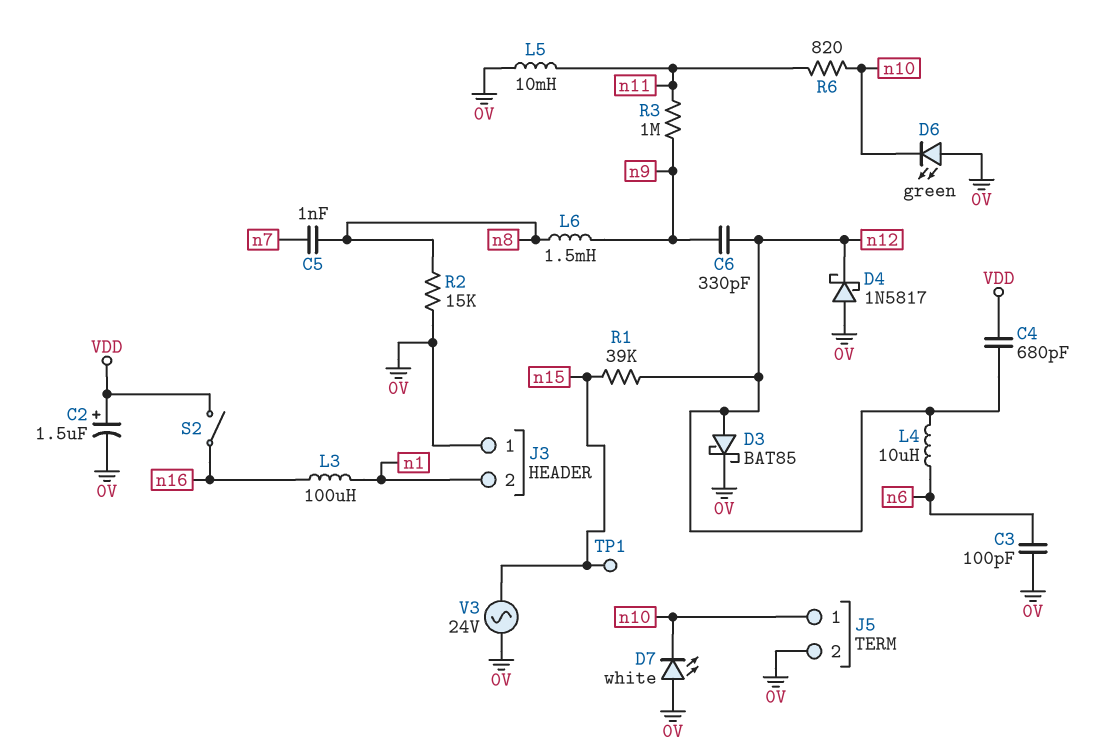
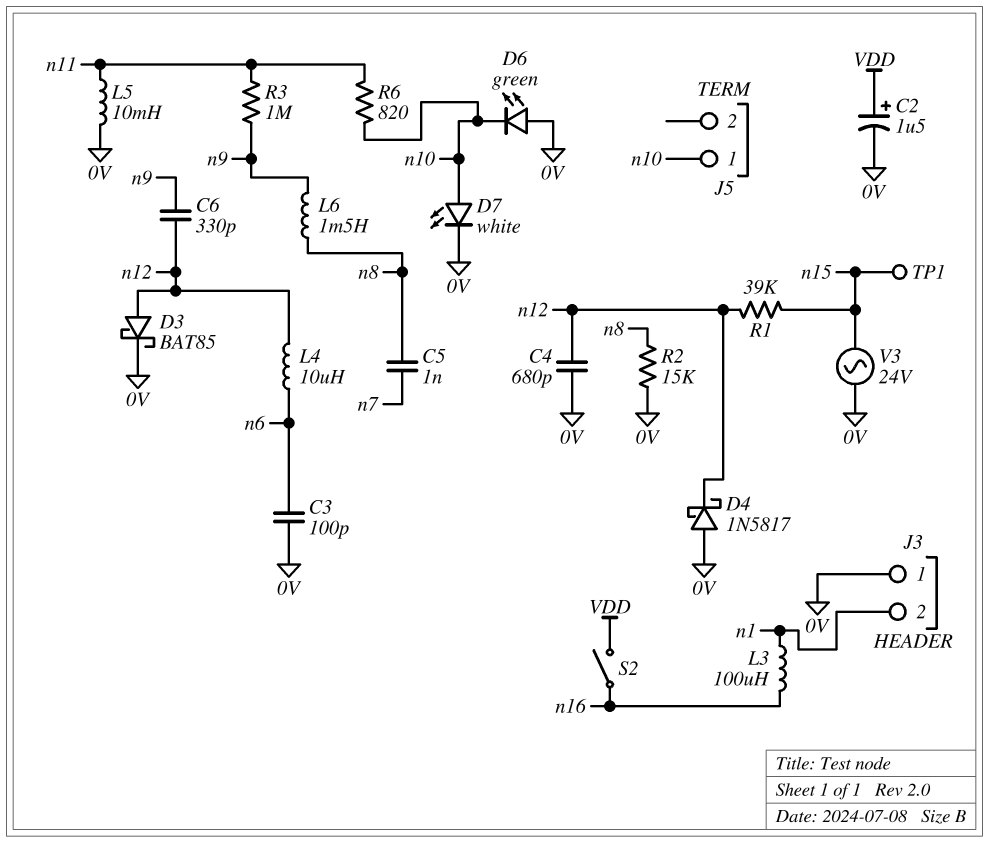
C4: 680pF (VDD, n12) -> 680pF (0V, n12)
D7: LED white (A 0V, K n10) -> LED white (A n10, K 0V)
J5 pin 2: 0V -> none

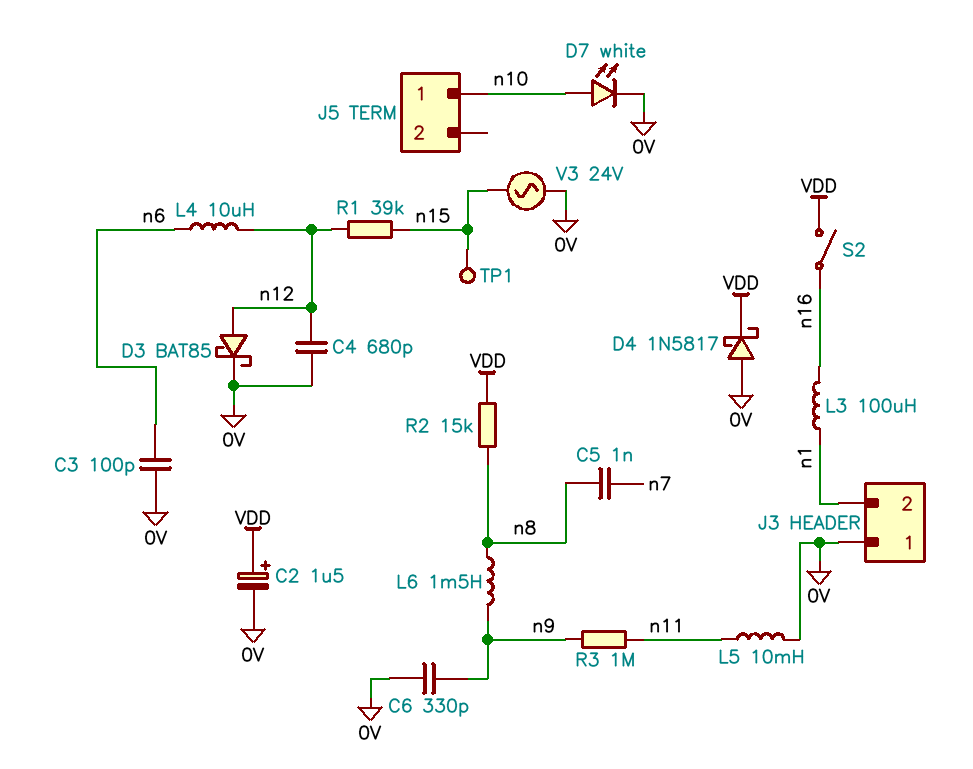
C6: 330pF (n9, n12) -> 330pF (0V, n9)
D4: schottky 1N5817 (A 0V, K n12) -> schottky 1N5817 (A 0V, K VDD)
D6: LED green (A 0V, K n10) -> none
R2: 15k (0V, n8) -> 15k (VDD, n8)
R6: 820 (n10, n11) -> none

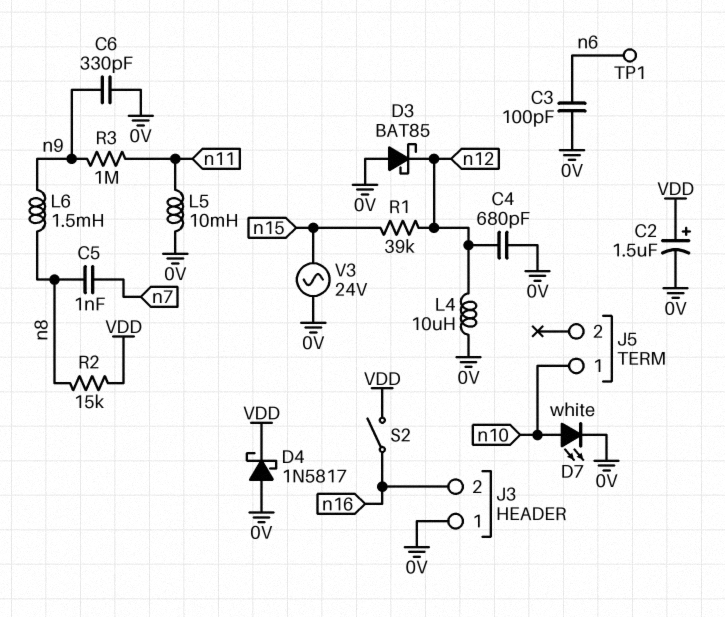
D3: schottky BAT85 (A n12, K 0V) -> schottky BAT85 (A 0V, K n12)
J3 pin 2: n1 -> n16
L3: 100uH (n1, n16) -> none
L4: 10uH (n6, n12) -> 10uH (0V, n12)
TP1: test point (n15) -> test point (n6)

